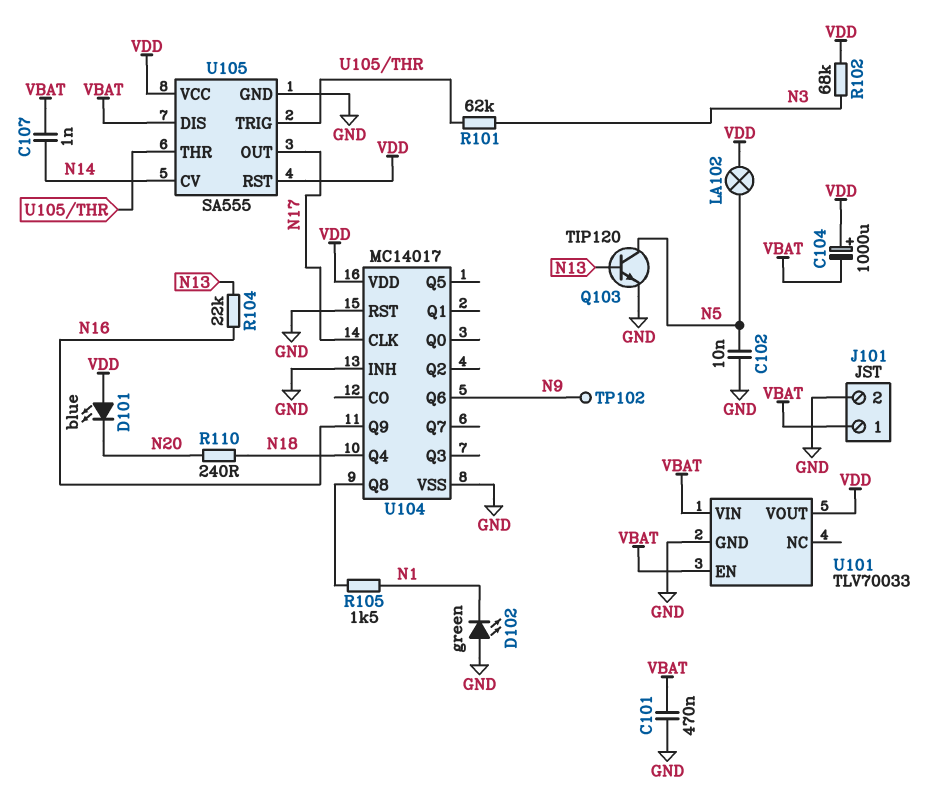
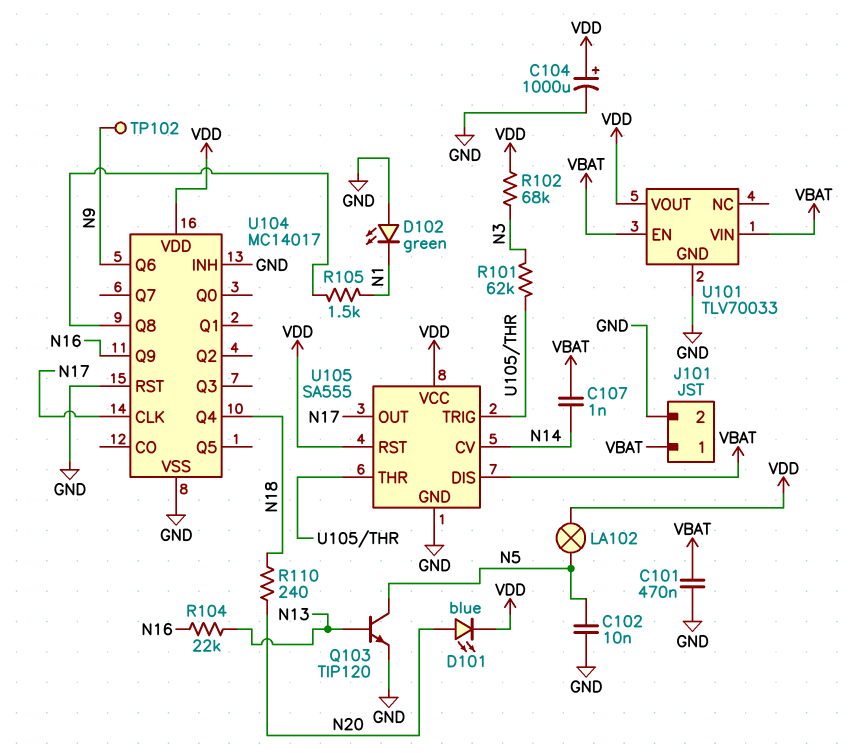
C104: 1000uF (plus VDD, minus VBAT) -> 1000uF (plus VDD, minus GND)
D101: LED blue (A VDD, K N20) -> LED blue (A N20, K VDD)

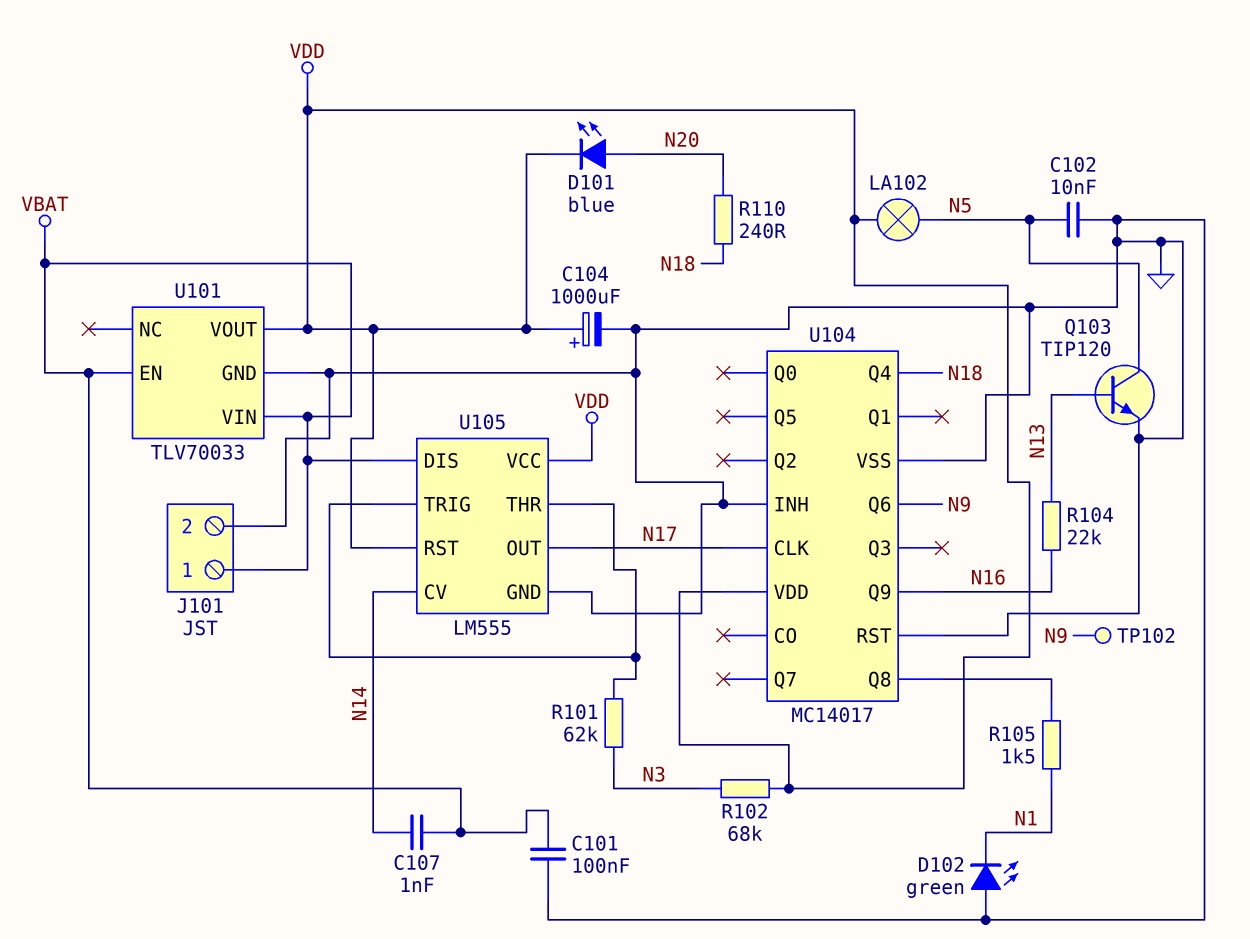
C101: 470nF (GND, VBAT) -> 100nF (GND, VBAT)
U105: SA555 -> LM555

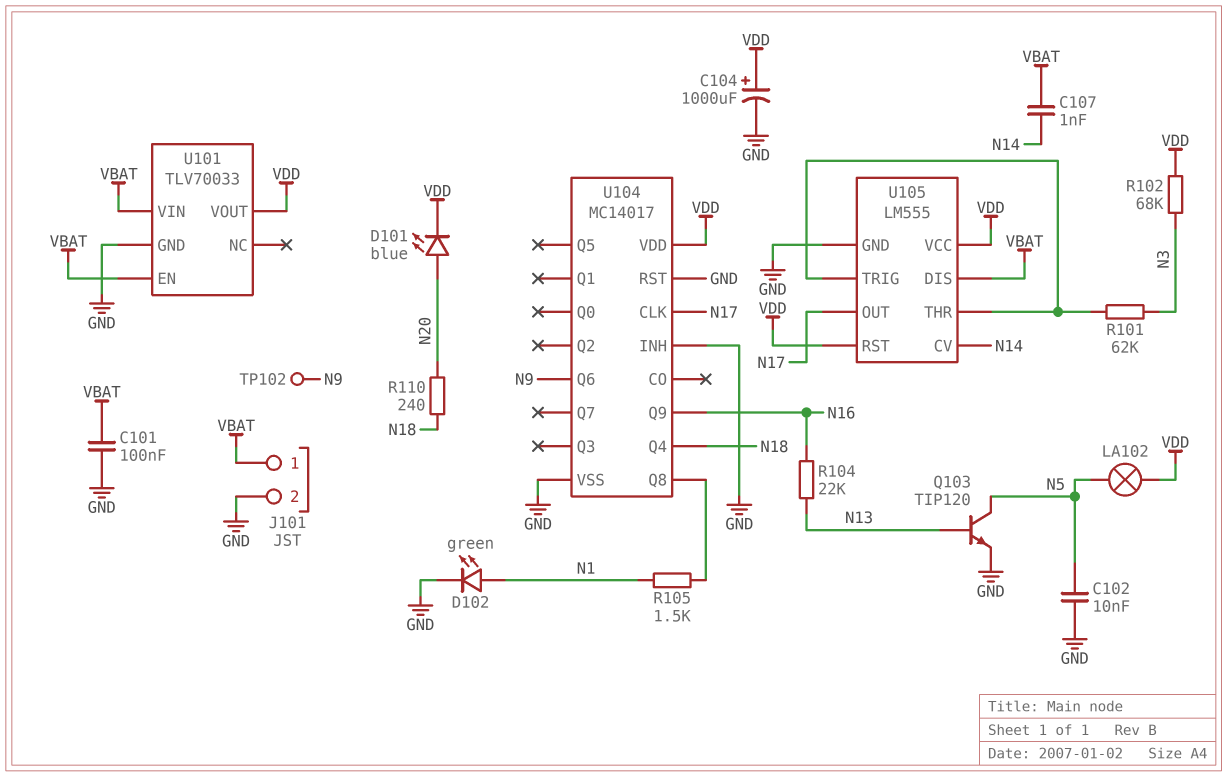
D102: LED green (A GND, K N1) -> LED green (A N1, K GND)

